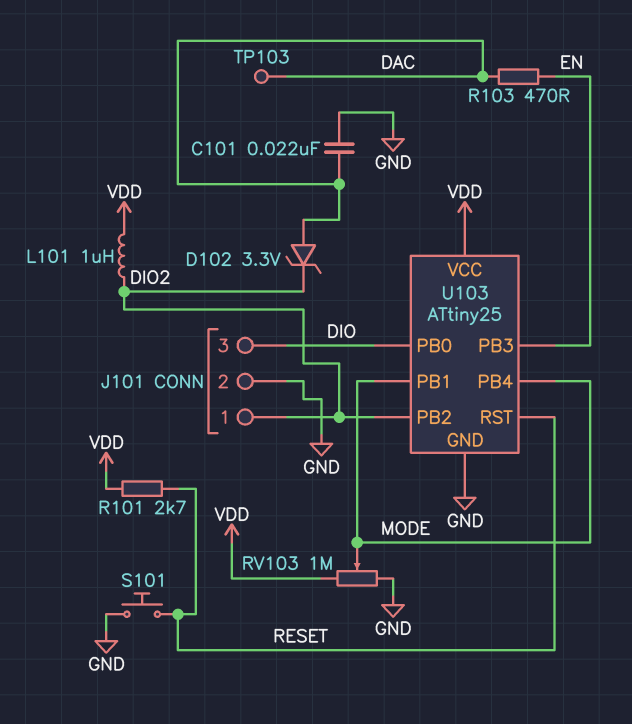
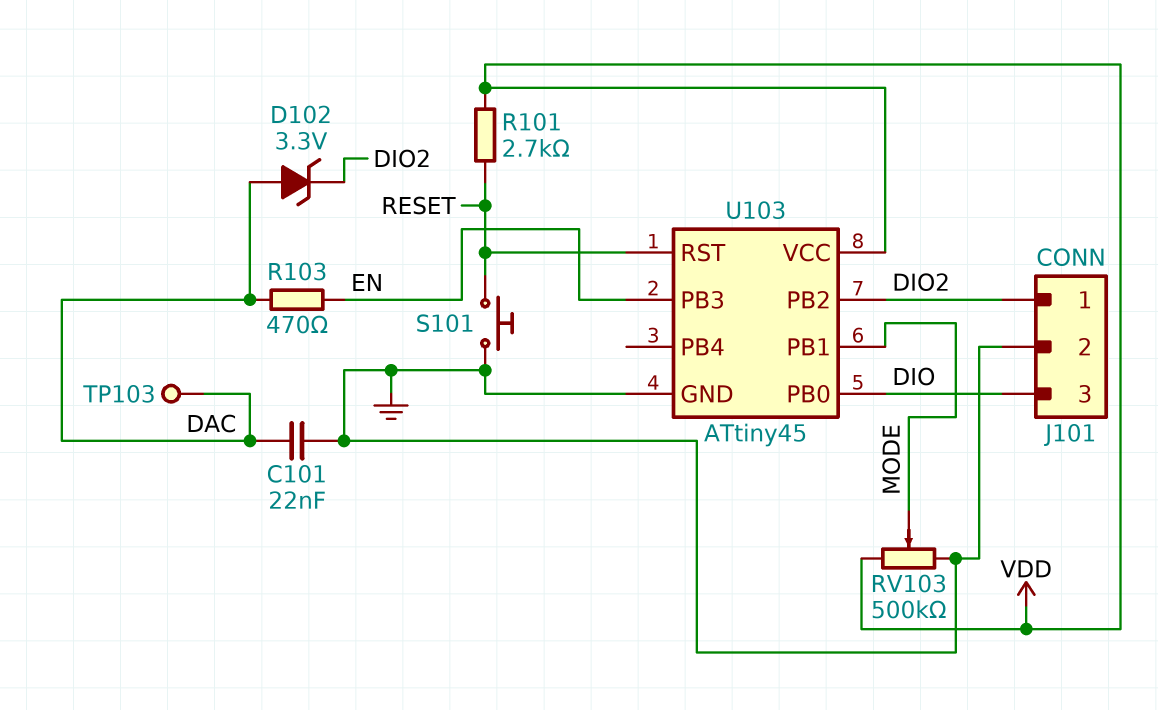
L101: 1uH (DIO2, VDD) -> none
RV103: 1M (GND, VDD, wiper MODE) -> 500k (GND, VDD, wiper MODE)
U103: ATtiny25 -> ATtiny45
U103 pin PB4: MODE -> none

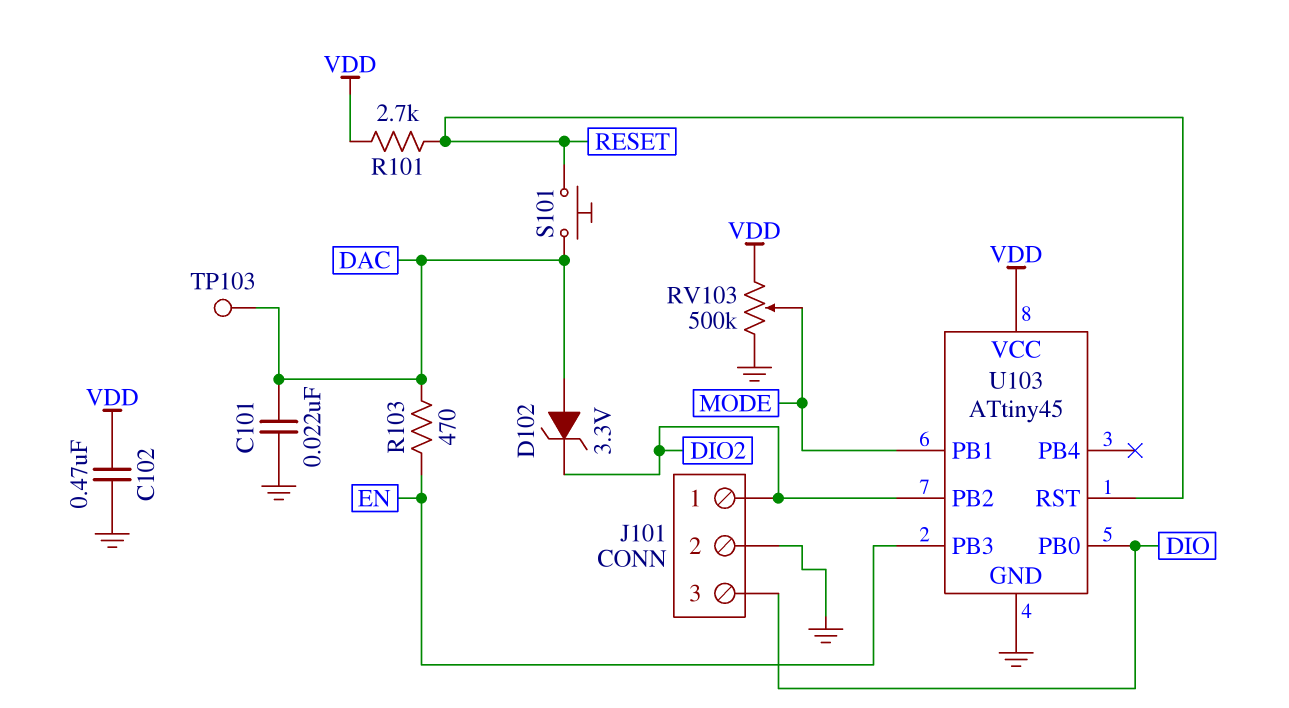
C102: none -> 470nF (GND, VDD)
S101: button (GND, RESET) -> button (DAC, RESET)

